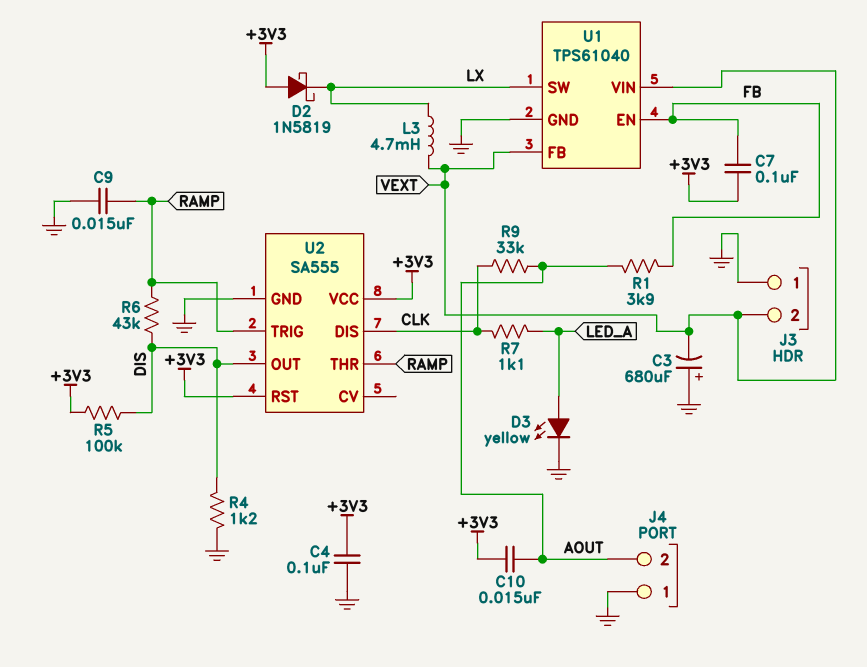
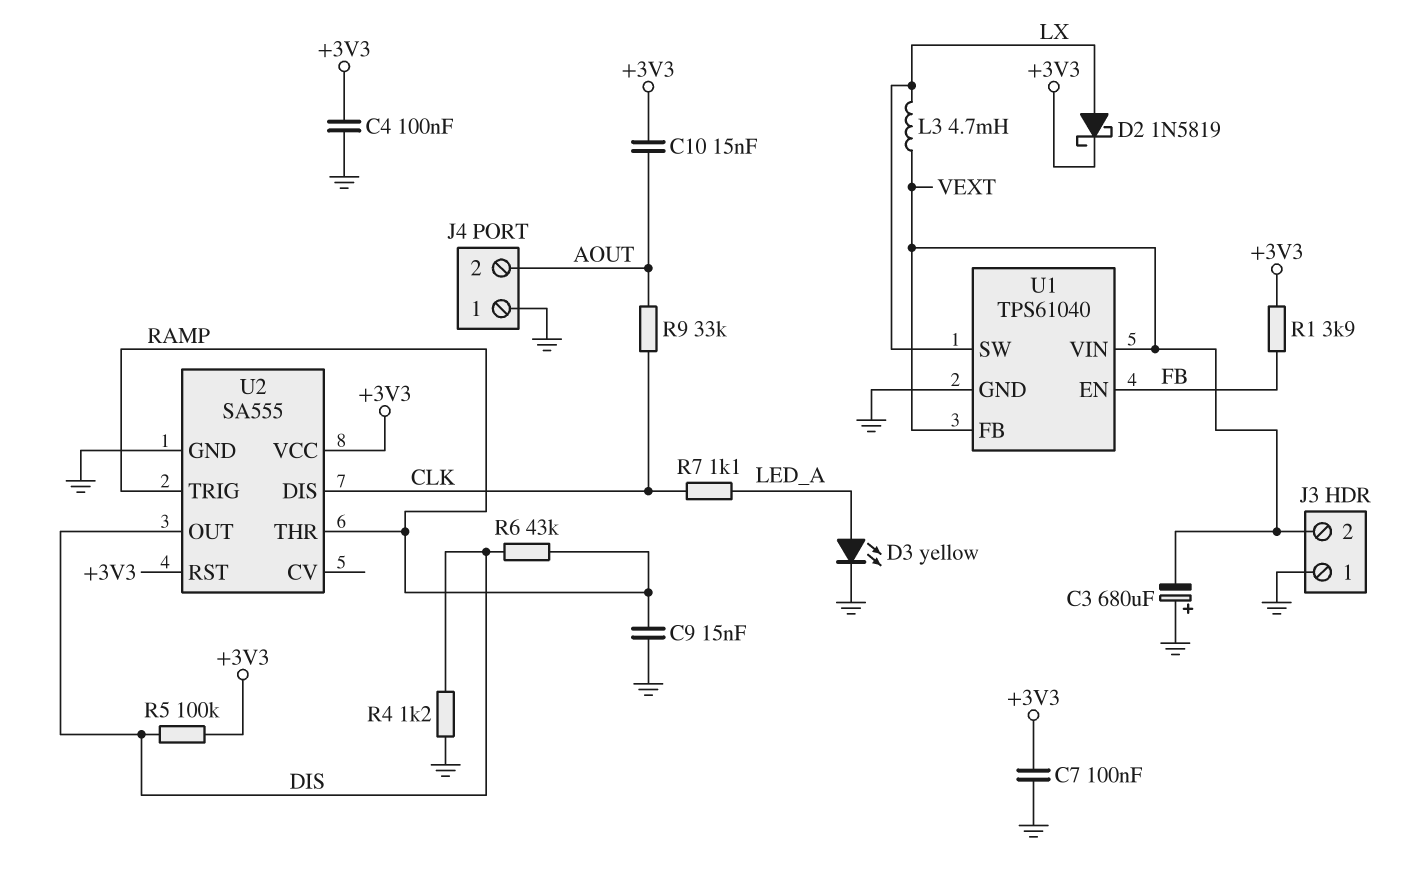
C7: 100nF (+3V3, FB) -> 100nF (+3V3, GND)
D2: schottky 1N5819 (A +3V3, K LX) -> schottky 1N5819 (A LX, K +3V3)
R1: 3.9k (AOUT, FB) -> 3.9k (+3V3, FB)

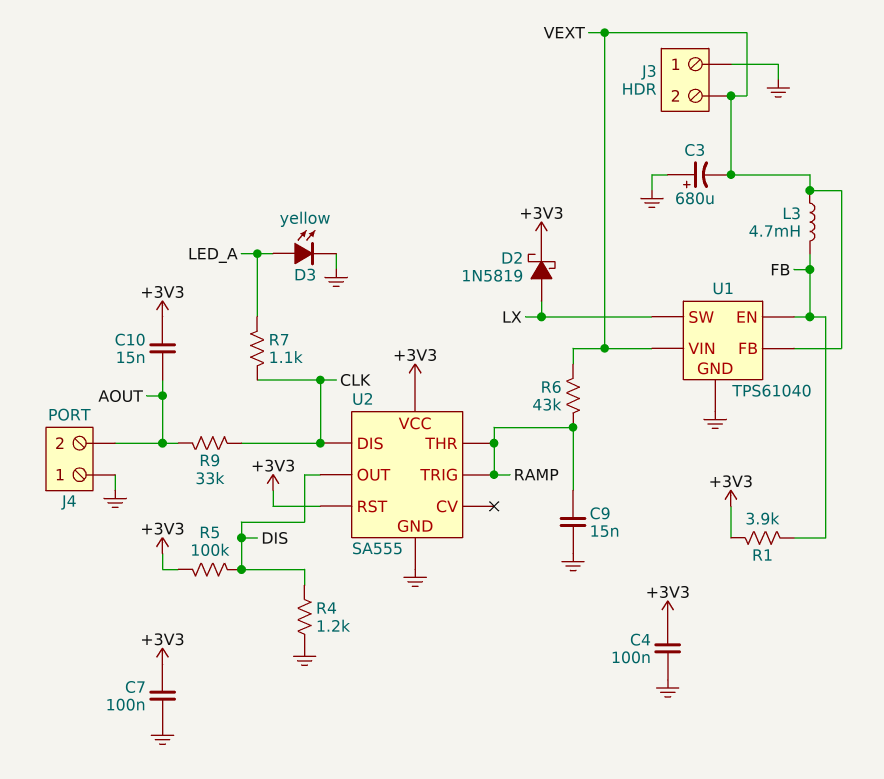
L3: 4.7mH (LX, VEXT) -> 4.7mH (FB, VEXT)
R6: 43k (DIS, RAMP) -> 43k (RAMP, VEXT)

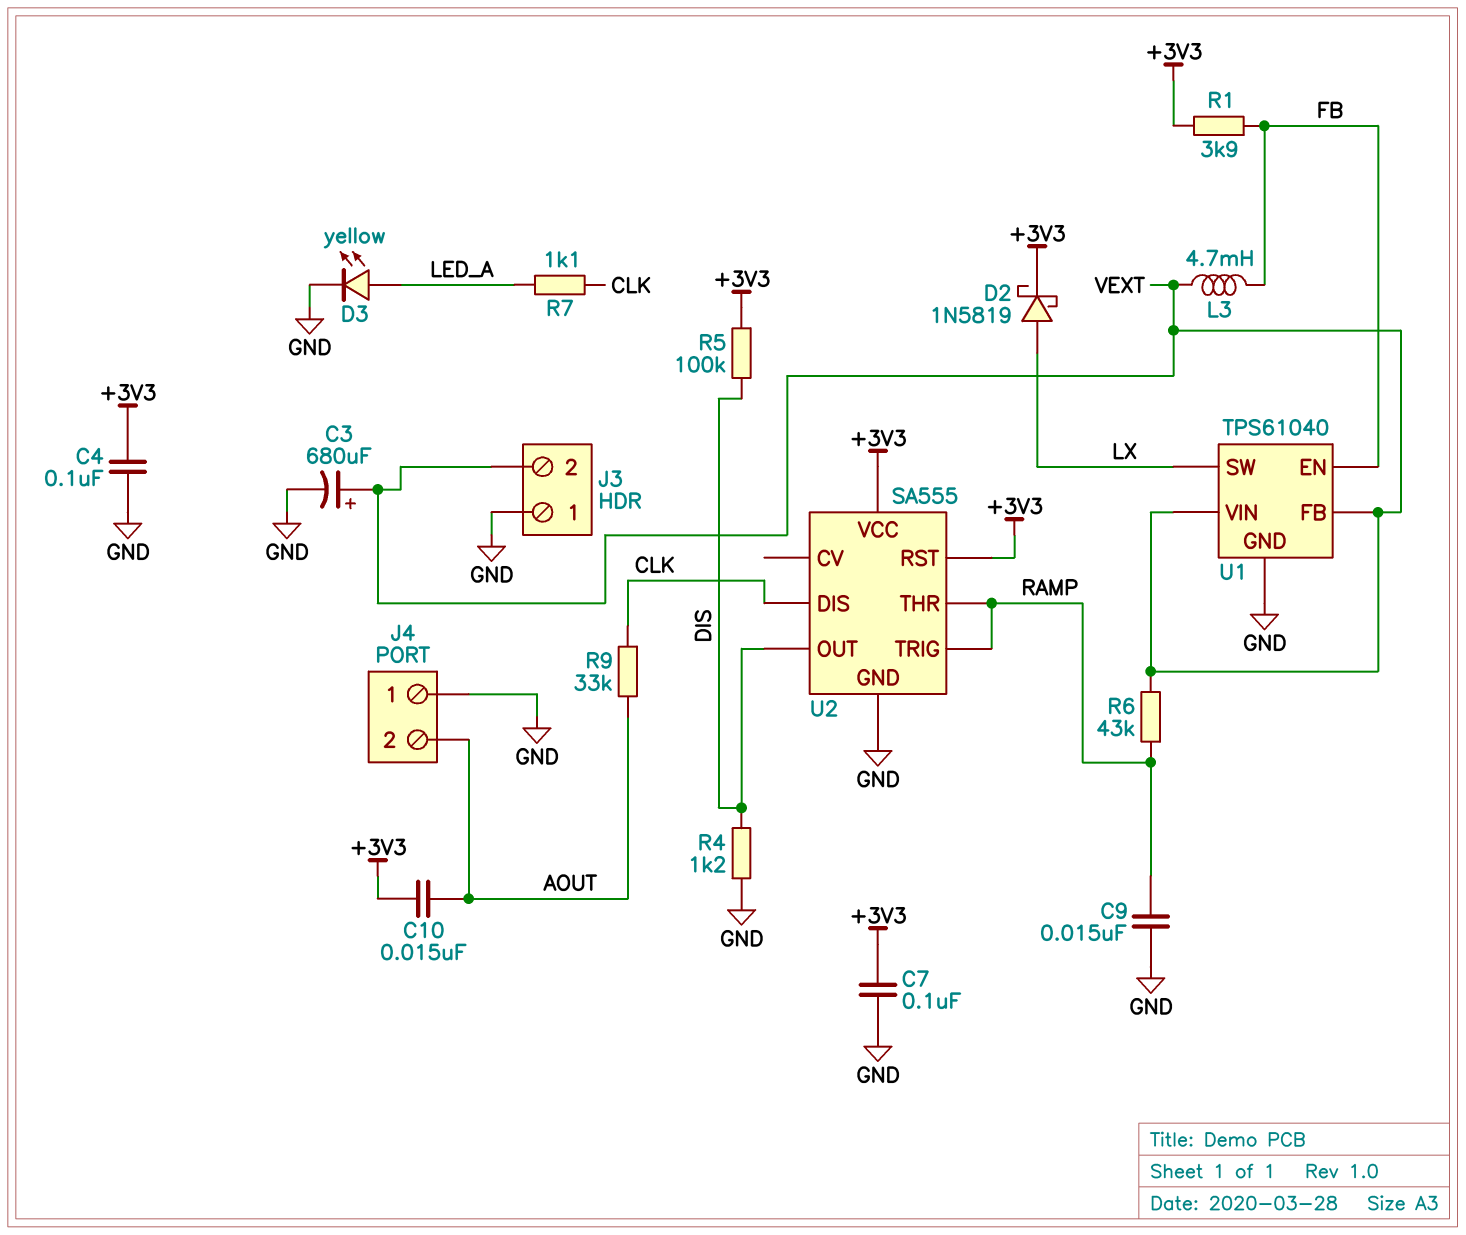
C3: 680uF (plus GND, minus VEXT) -> 680uF (plus VEXT, minus GND)

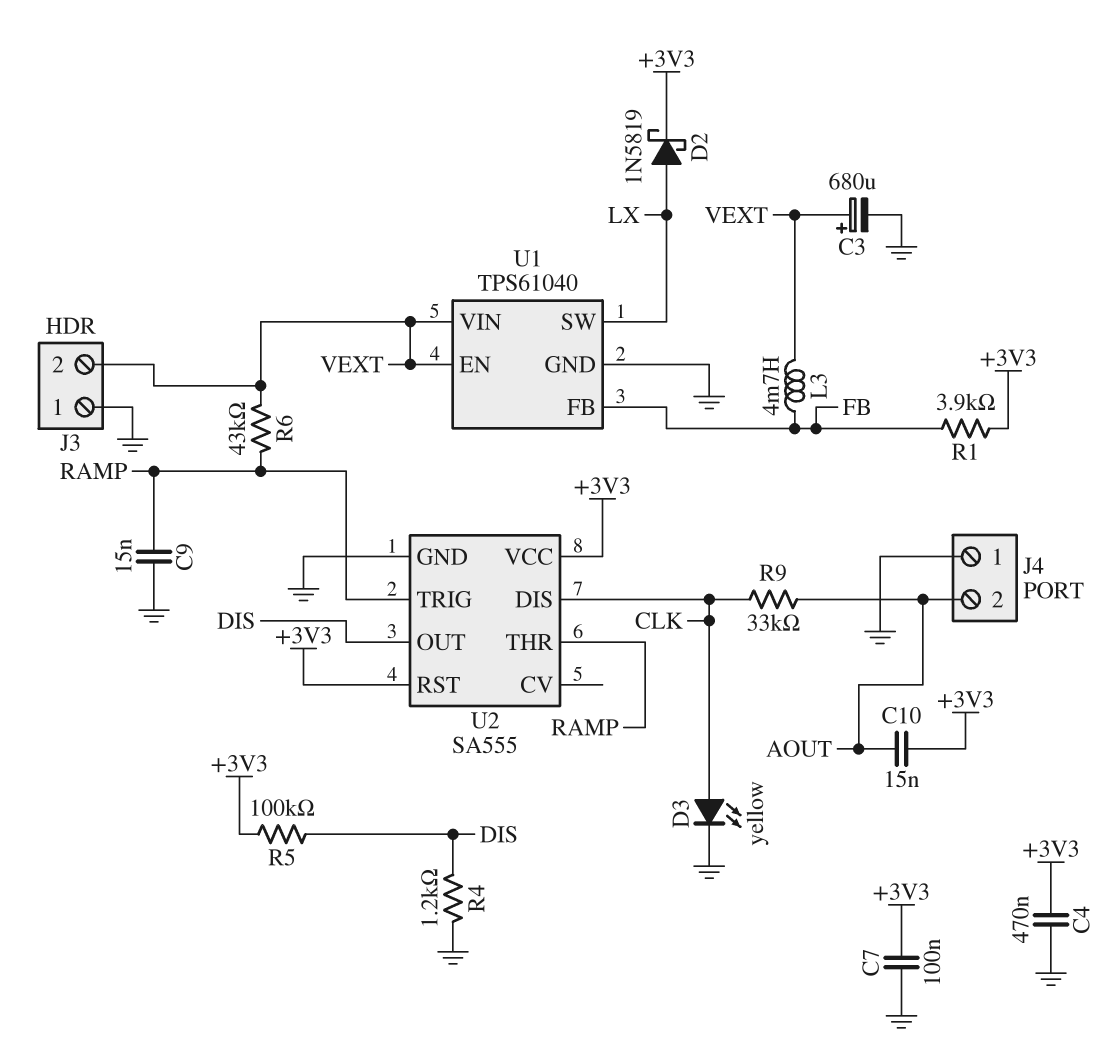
C4: 100nF (+3V3, GND) -> 470nF (+3V3, GND)
D3: LED yellow (A LED_A, K GND) -> LED yellow (A CLK, K GND)
R7: 1.1k (CLK, LED_A) -> none
U1 pin EN: FB -> VEXT
U1 pin FB: VEXT -> FB

